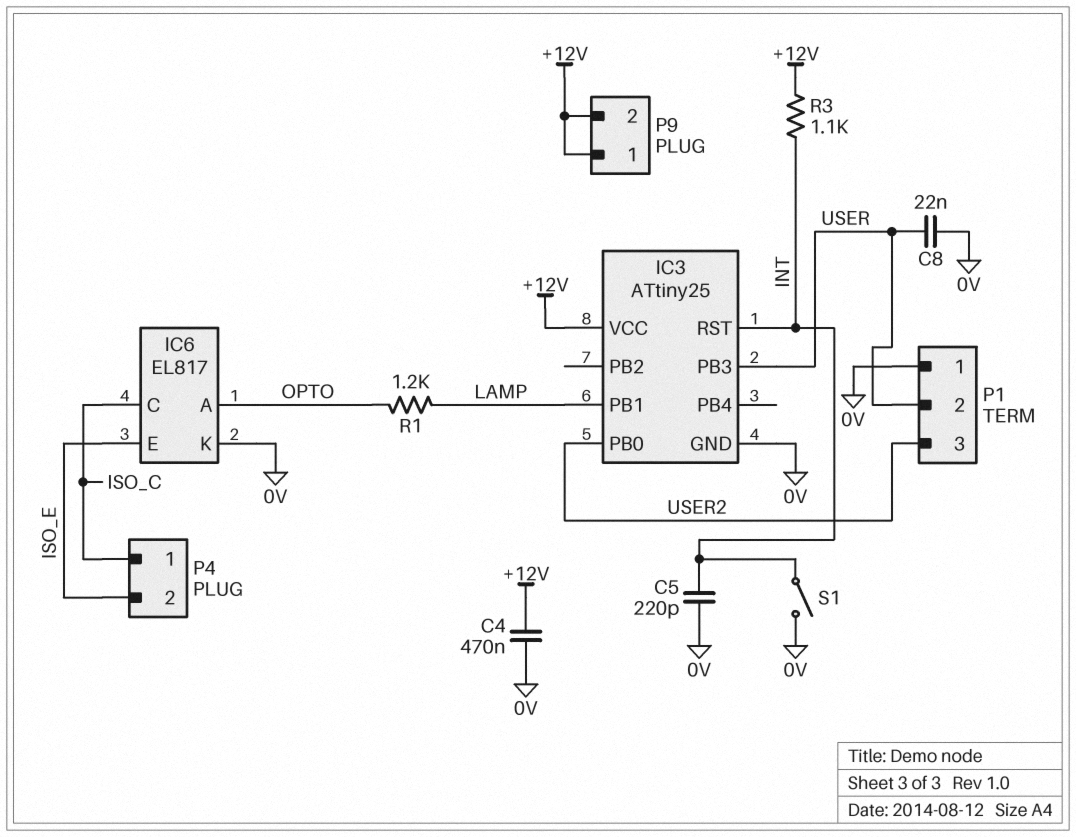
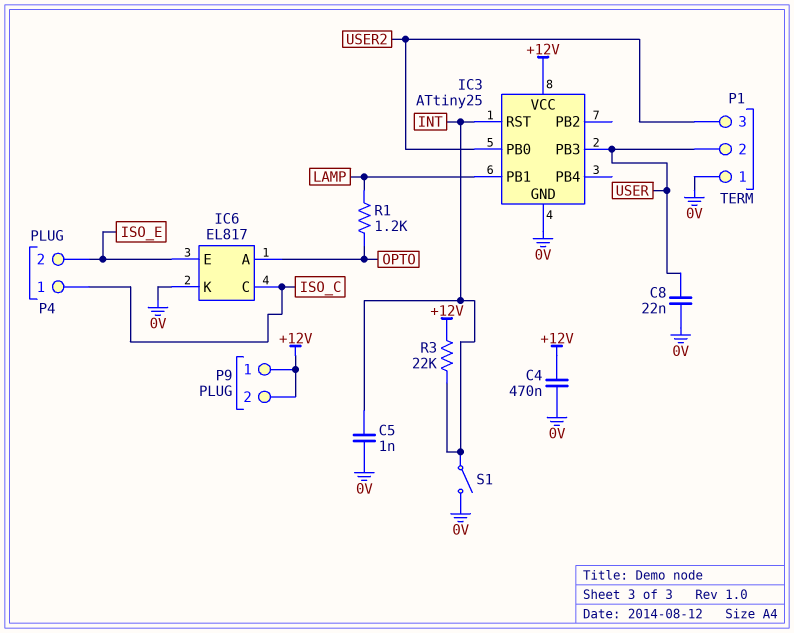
C5: 220pF (0V, INT) -> 1nF (0V, INT)
R3: 1.1k (+12V, INT) -> 22k (+12V, INT)

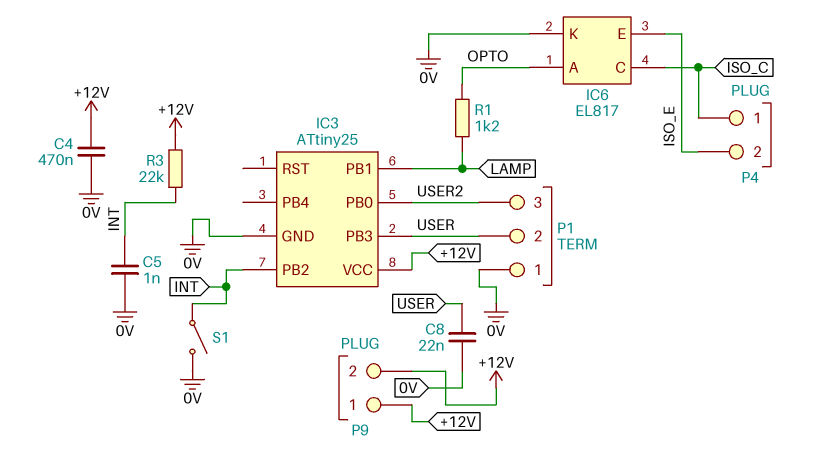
IC3 pin PB2: none -> INT
IC3 pin RST: INT -> none

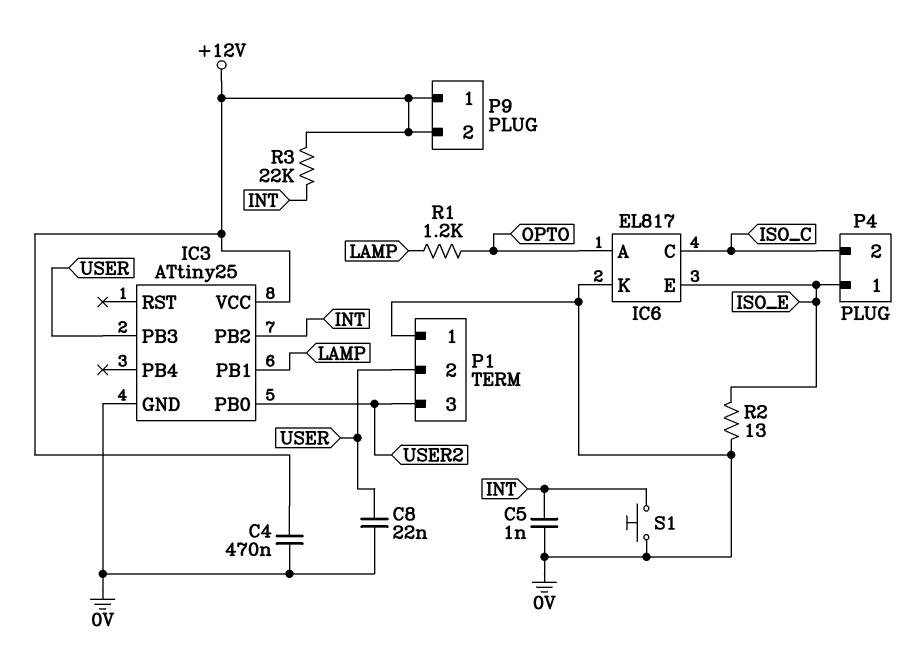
P4 pin 1: ISO_C -> ISO_E
P4 pin 2: ISO_E -> ISO_C
R2: none -> 13 (0V, ISO_E)
S1: switch (0V, INT) -> button (0V, INT)

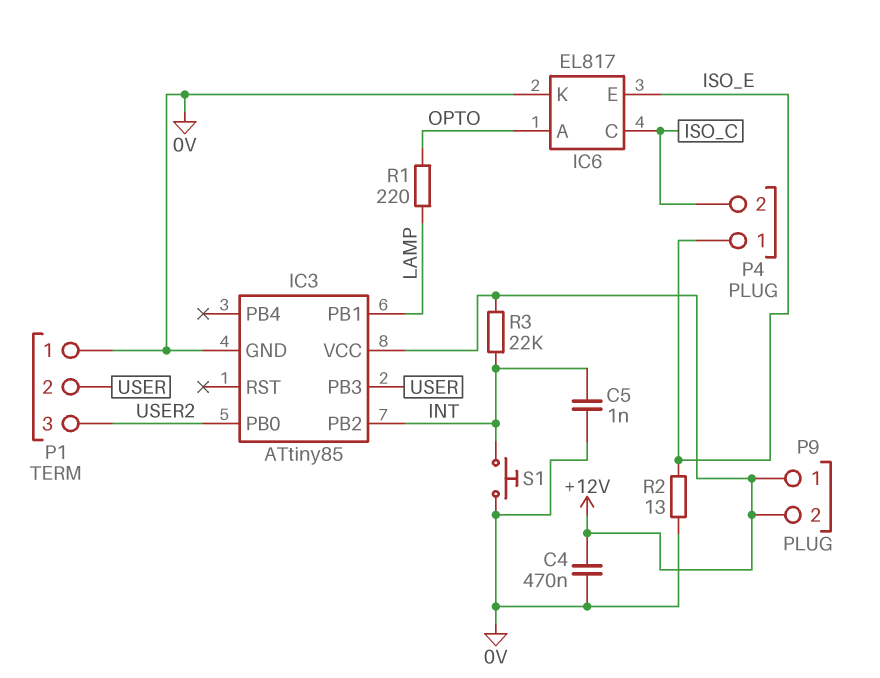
C8: 22nF (0V, USER) -> none
IC3: ATtiny25 -> ATtiny85
R1: 1.2k (LAMP, OPTO) -> 220 (LAMP, OPTO)

